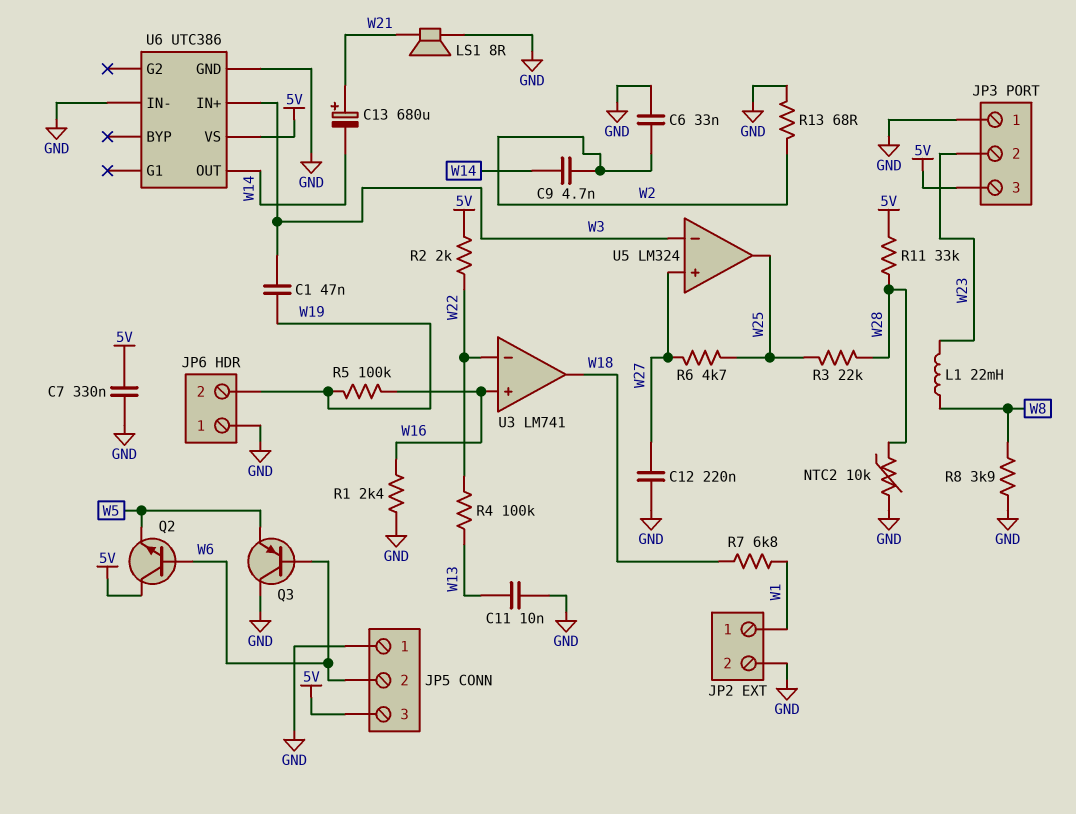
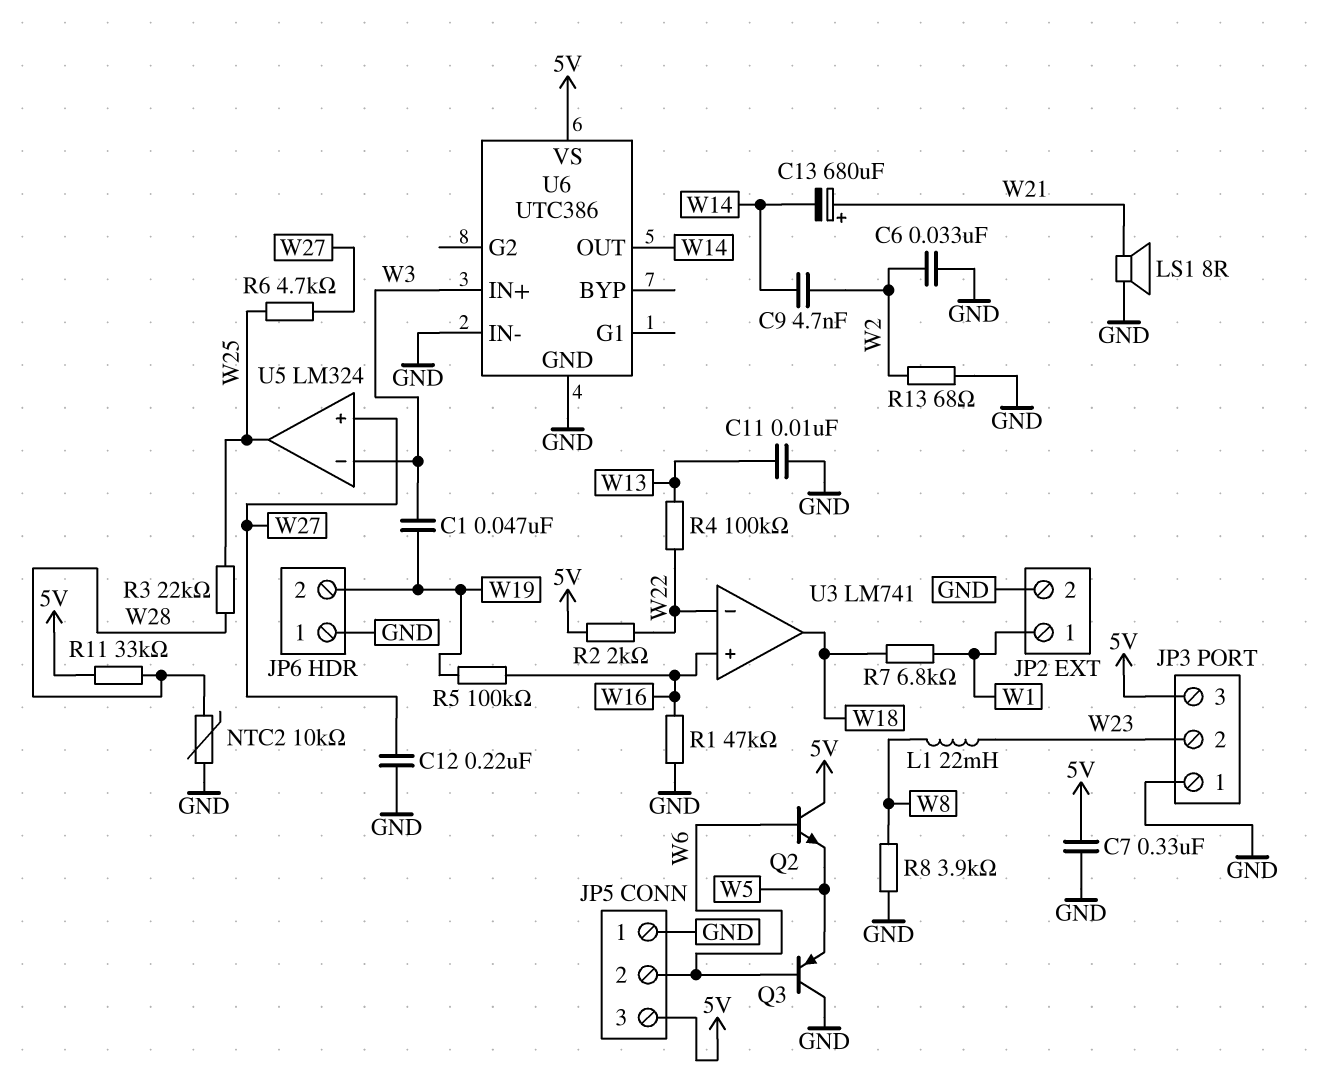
R1: 2.4k (GND, W16) -> 47k (GND, W16)

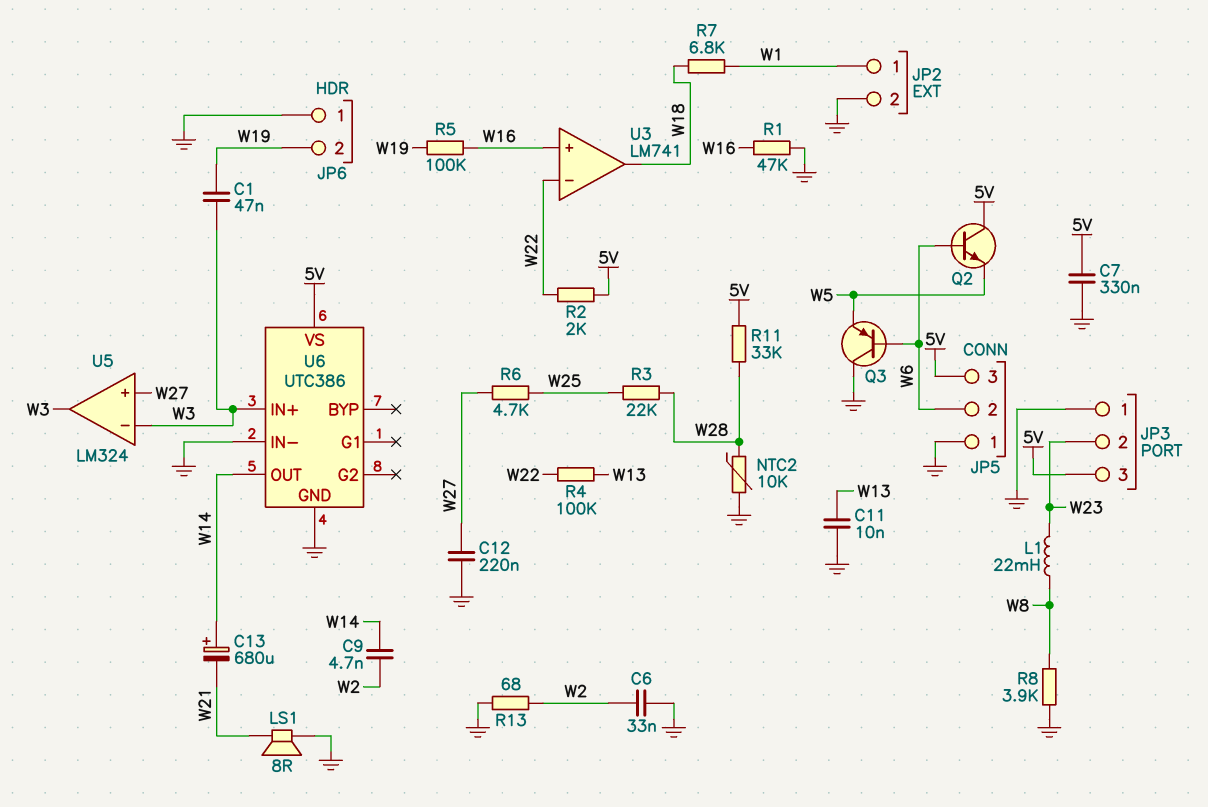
C13: 680uF (plus W21, minus W14) -> 680uF (plus W14, minus W21)
U5 pin out: W25 -> W3

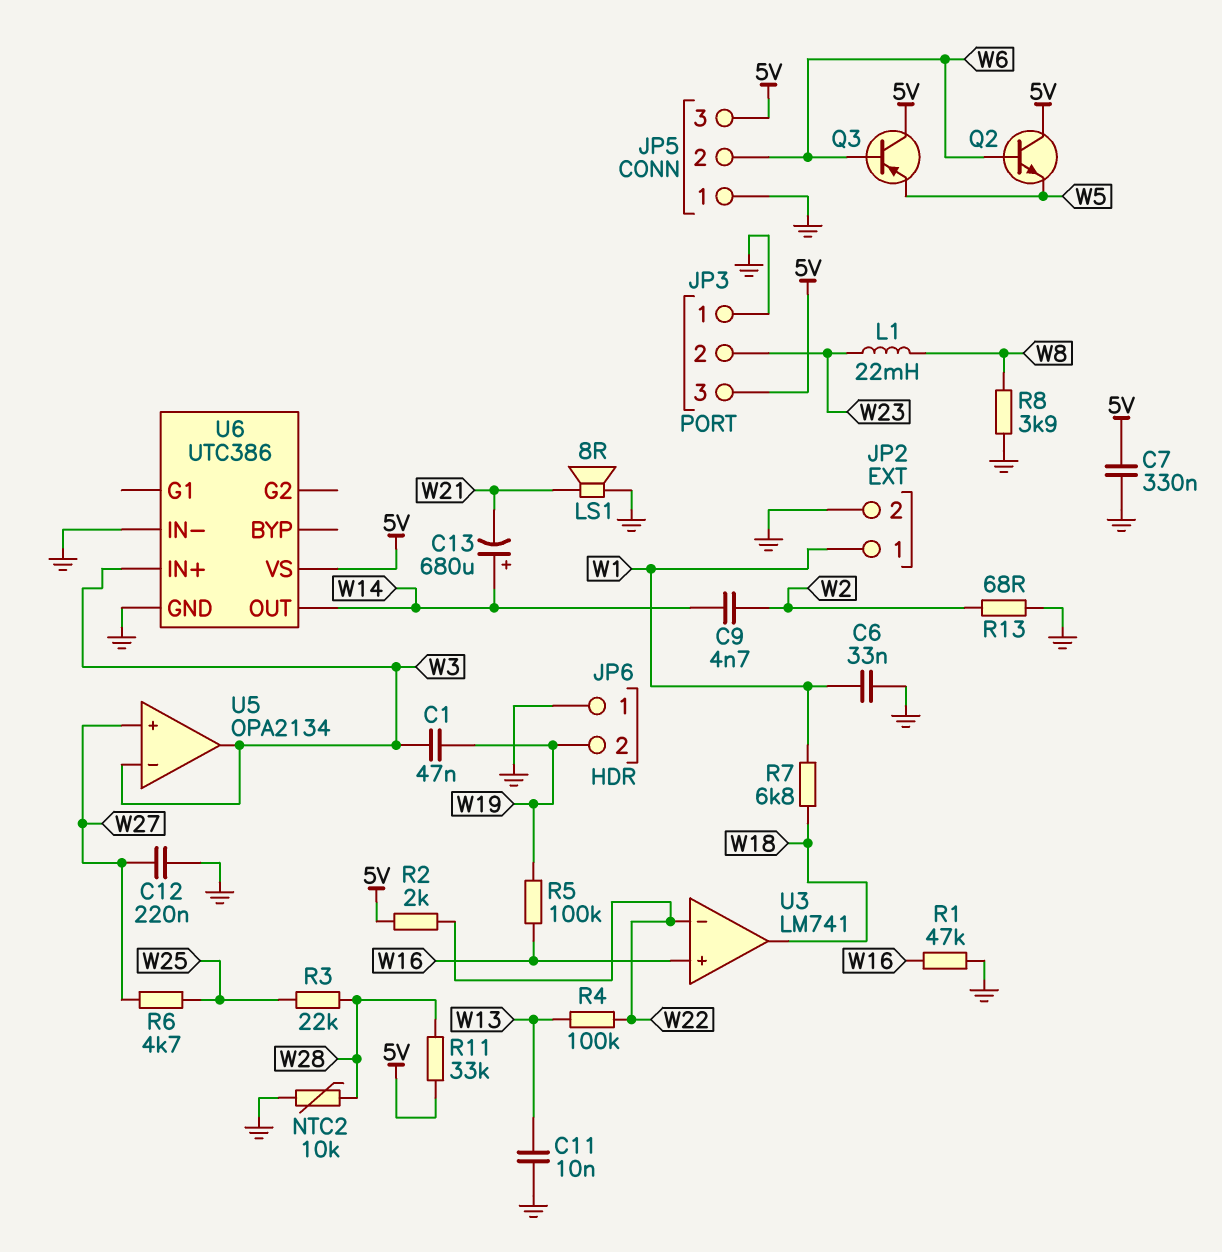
C6: 33nF (GND, W2) -> 33nF (GND, W1)
Q3: PNP (B W6, C GND, E W5) -> PNP (B W6, C 5V, E W5)
U5: LM324 -> OPA2134

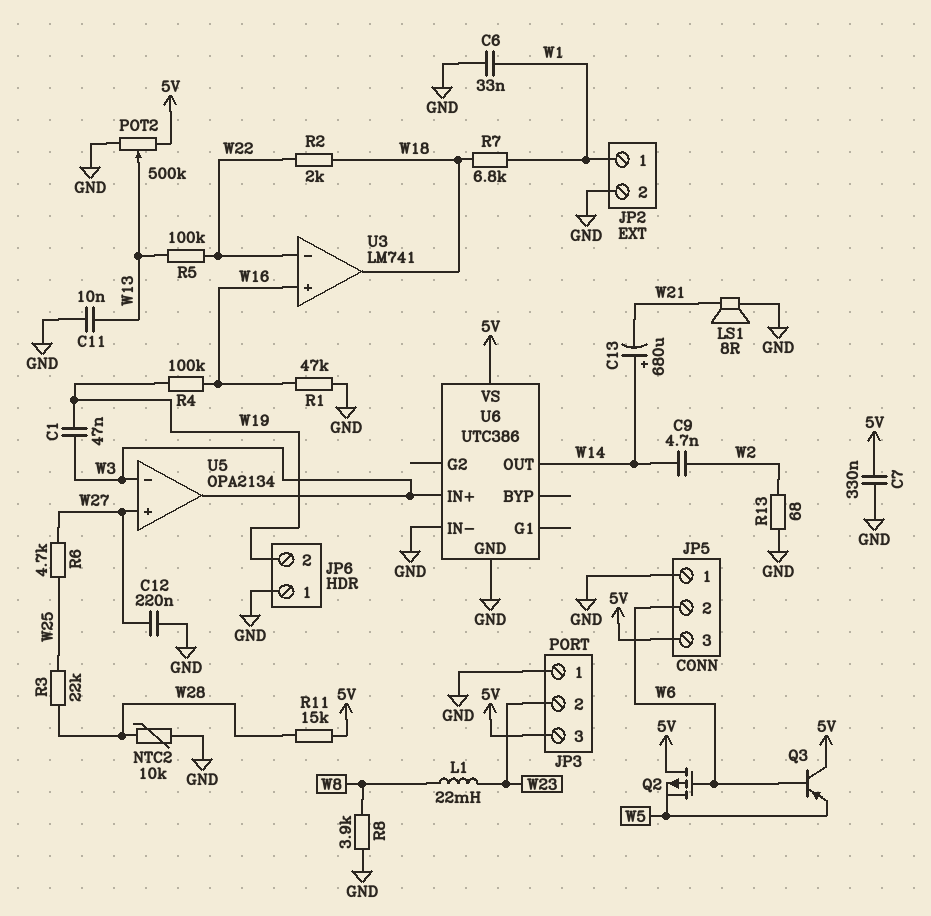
POT2: none -> 500k (5V, GND, wiper W13)
Q2: NPN (B W6, C 5V, E W5) -> PMOS (G W6, D 5V, S W5)
R2: 2k (5V, W22) -> 2k (W18, W22)
R4: 100k (W13, W22) -> 100k (W16, W19)
R5: 100k (W16, W19) -> 100k (W13, W22)
R11: 33k (5V, W28) -> 15k (5V, W28)

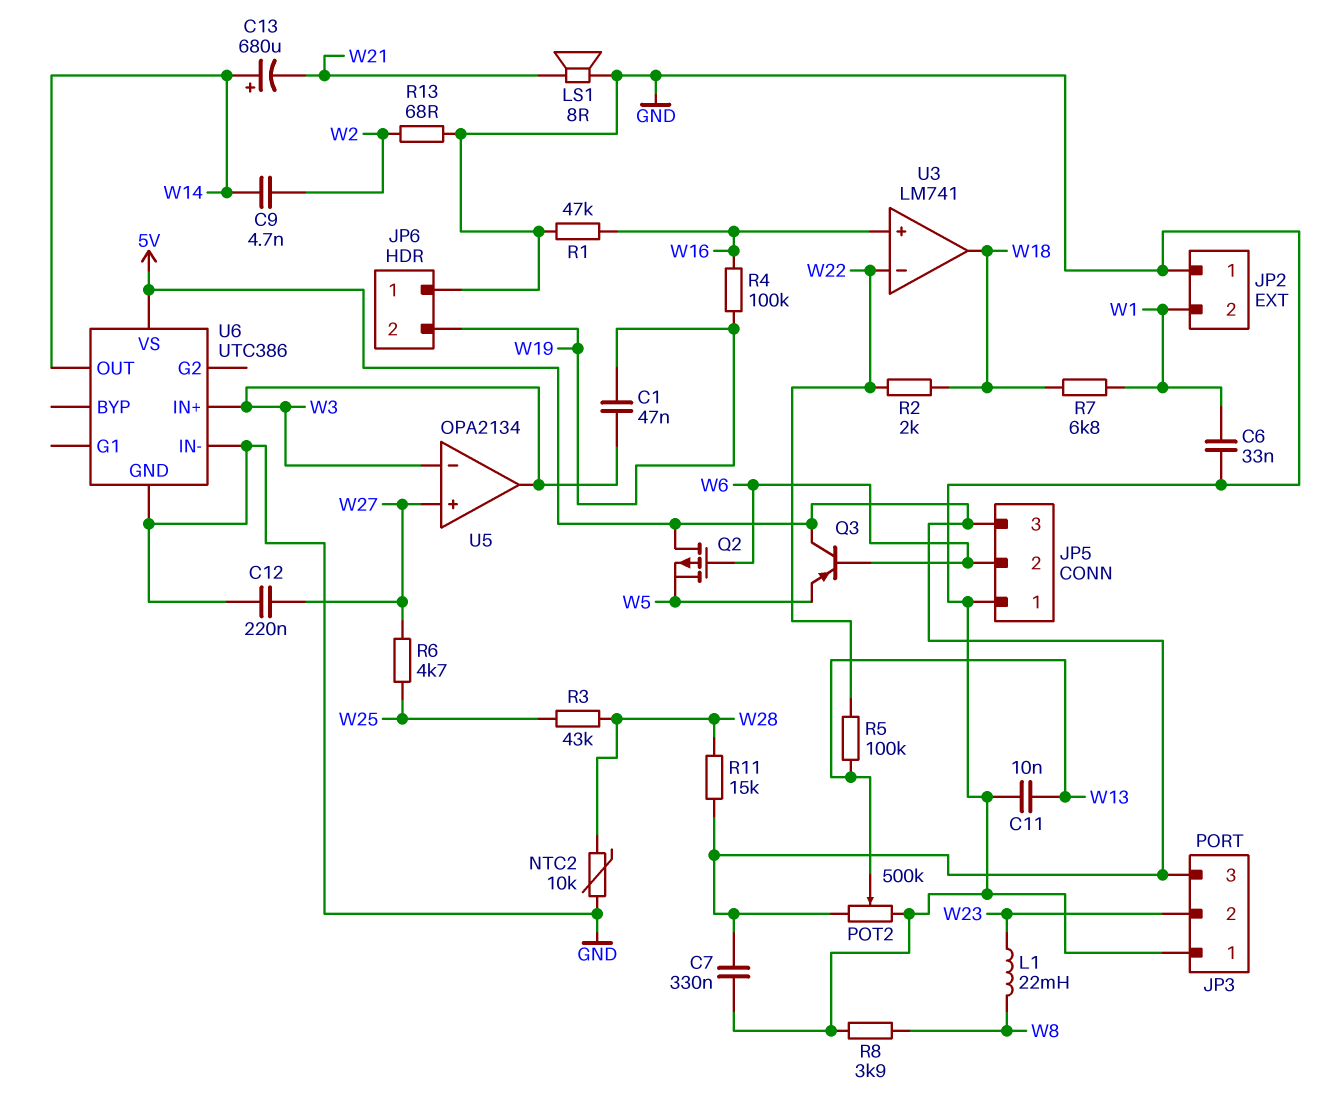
JP2 pin 1: W1 -> GND
JP2 pin 2: GND -> W1
R3: 22k (W25, W28) -> 43k (W25, W28)

